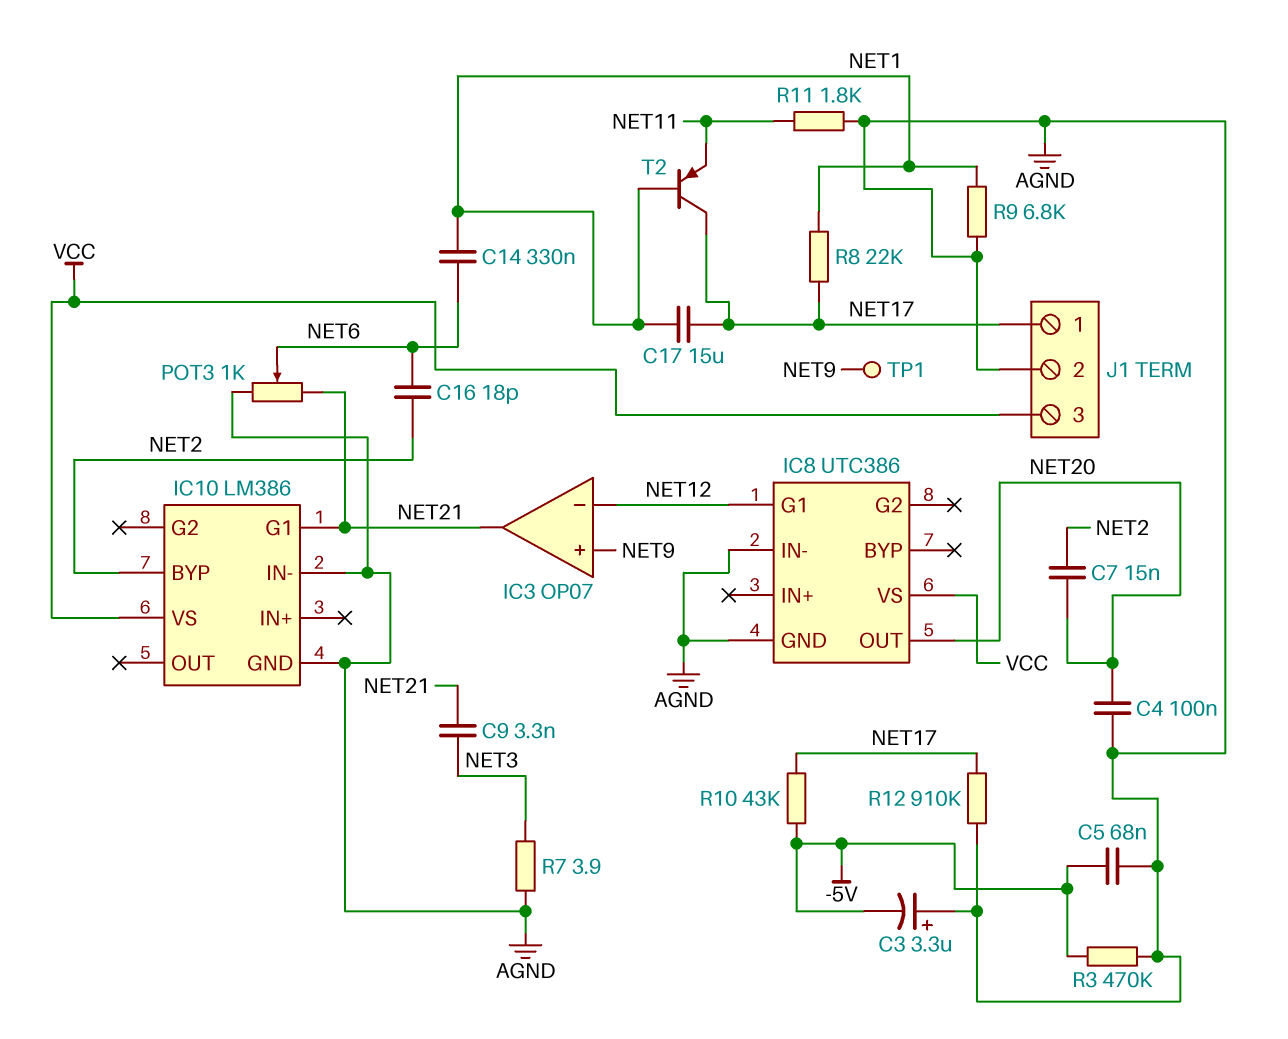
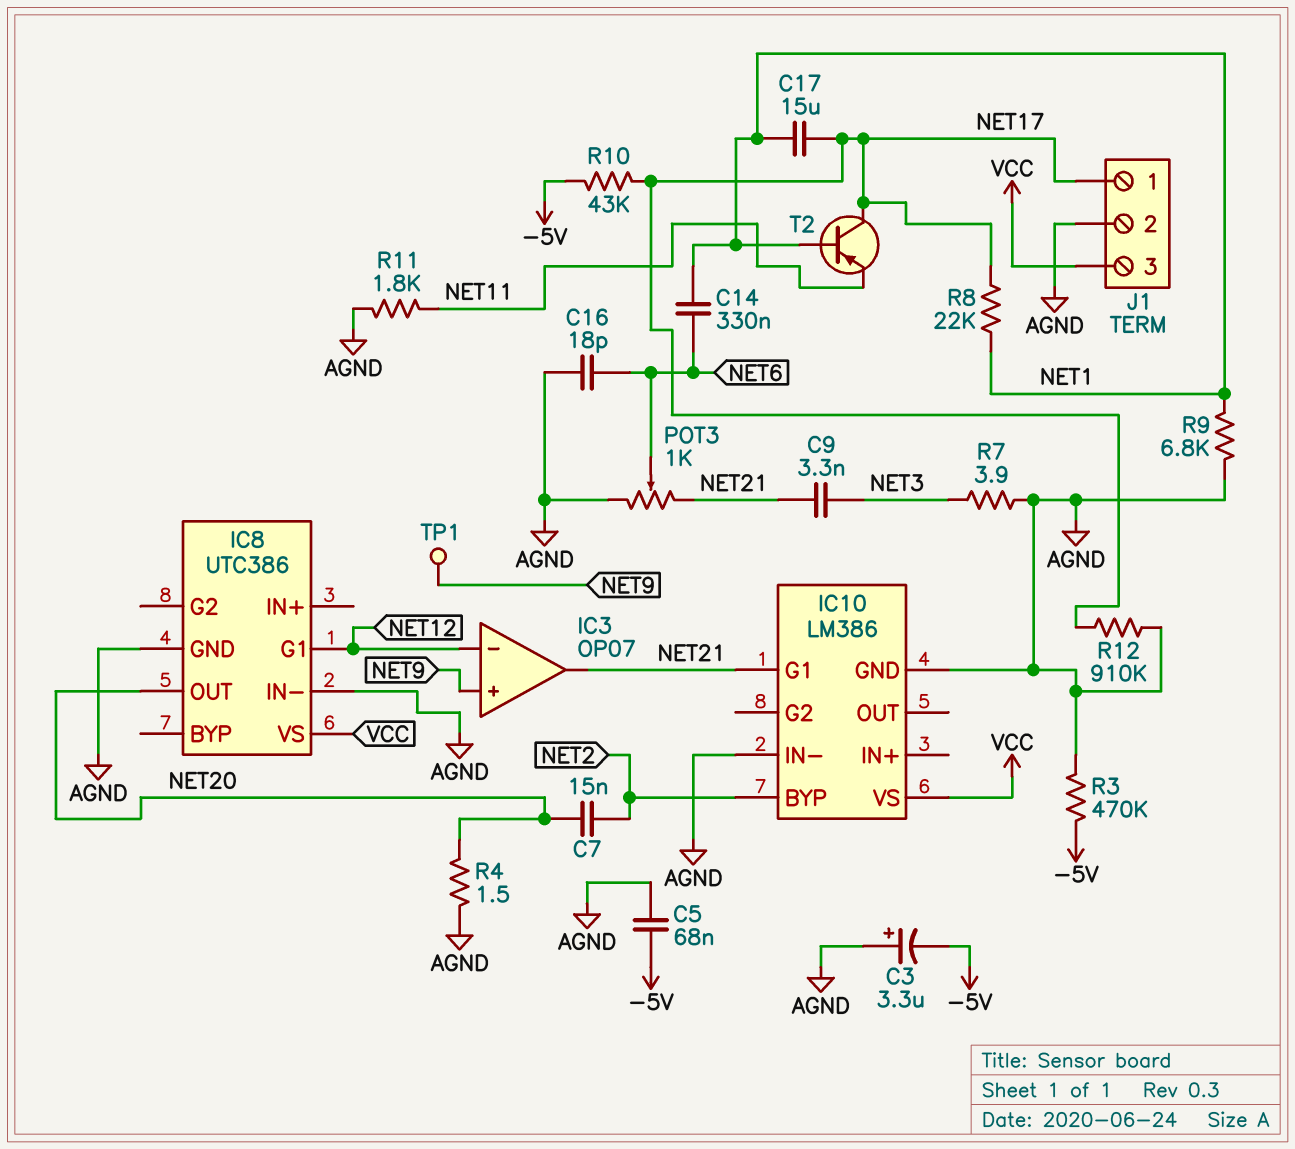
C4: 100nF (AGND, NET20) -> none
C16: 18pF (NET2, NET6) -> 18pF (AGND, NET6)
R4: none -> 1.5 (AGND, NET20)

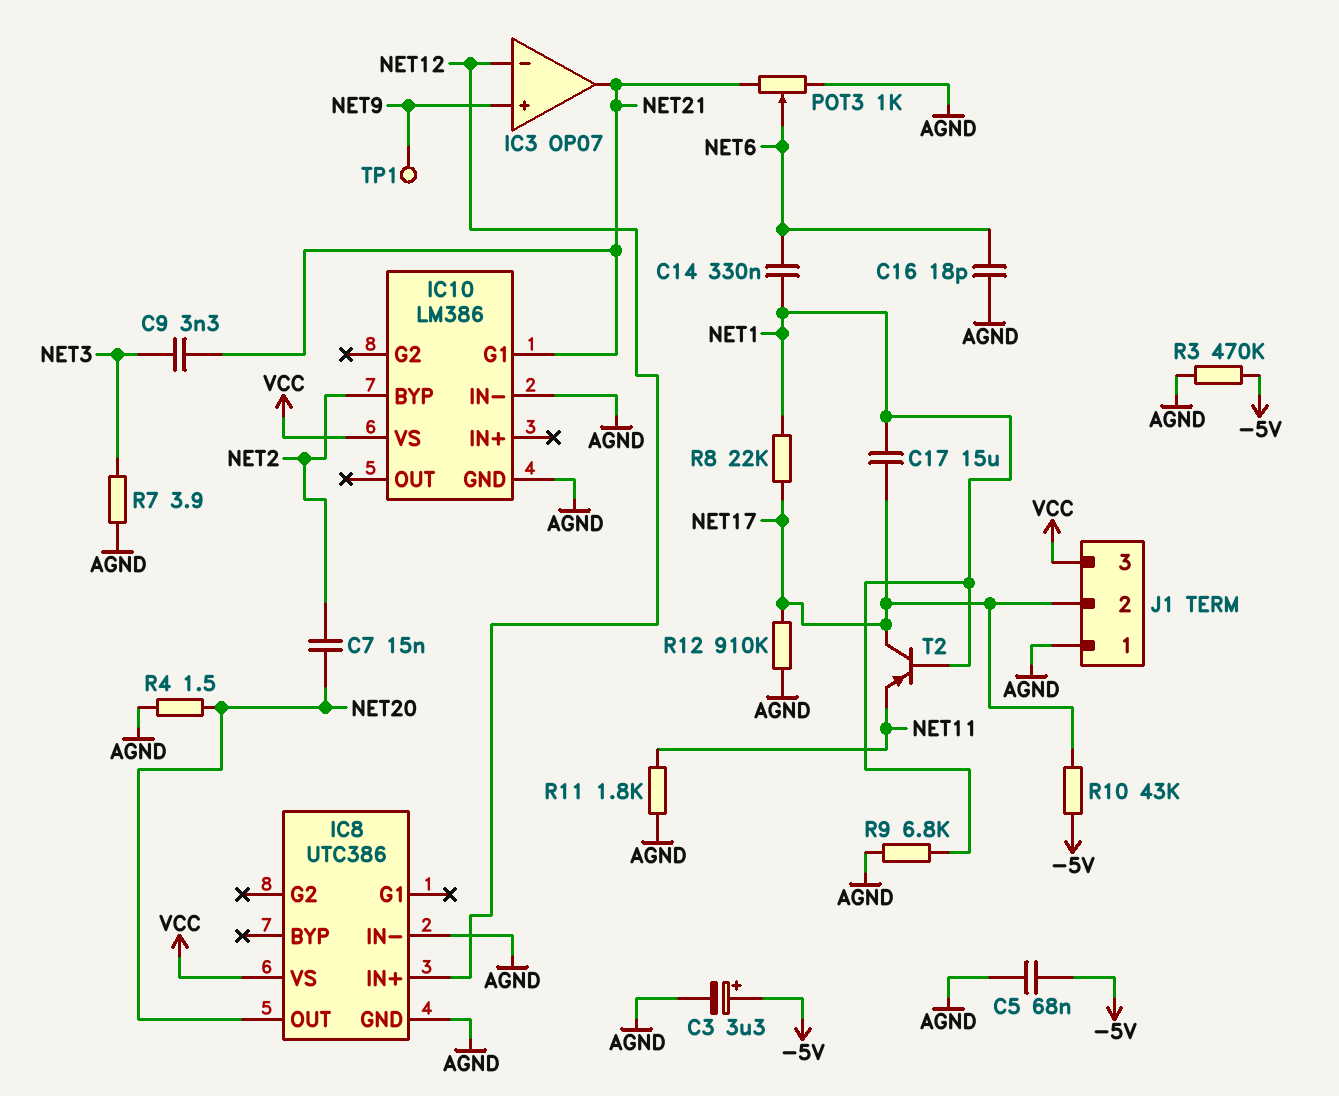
C3: 3.3uF (plus AGND, minus -5V) -> 3.3uF (plus -5V, minus AGND)
IC8 pin G1: NET12 -> none
IC8 pin IN+: none -> NET12
J1 pin 1: NET17 -> AGND
J1 pin 2: AGND -> NET17

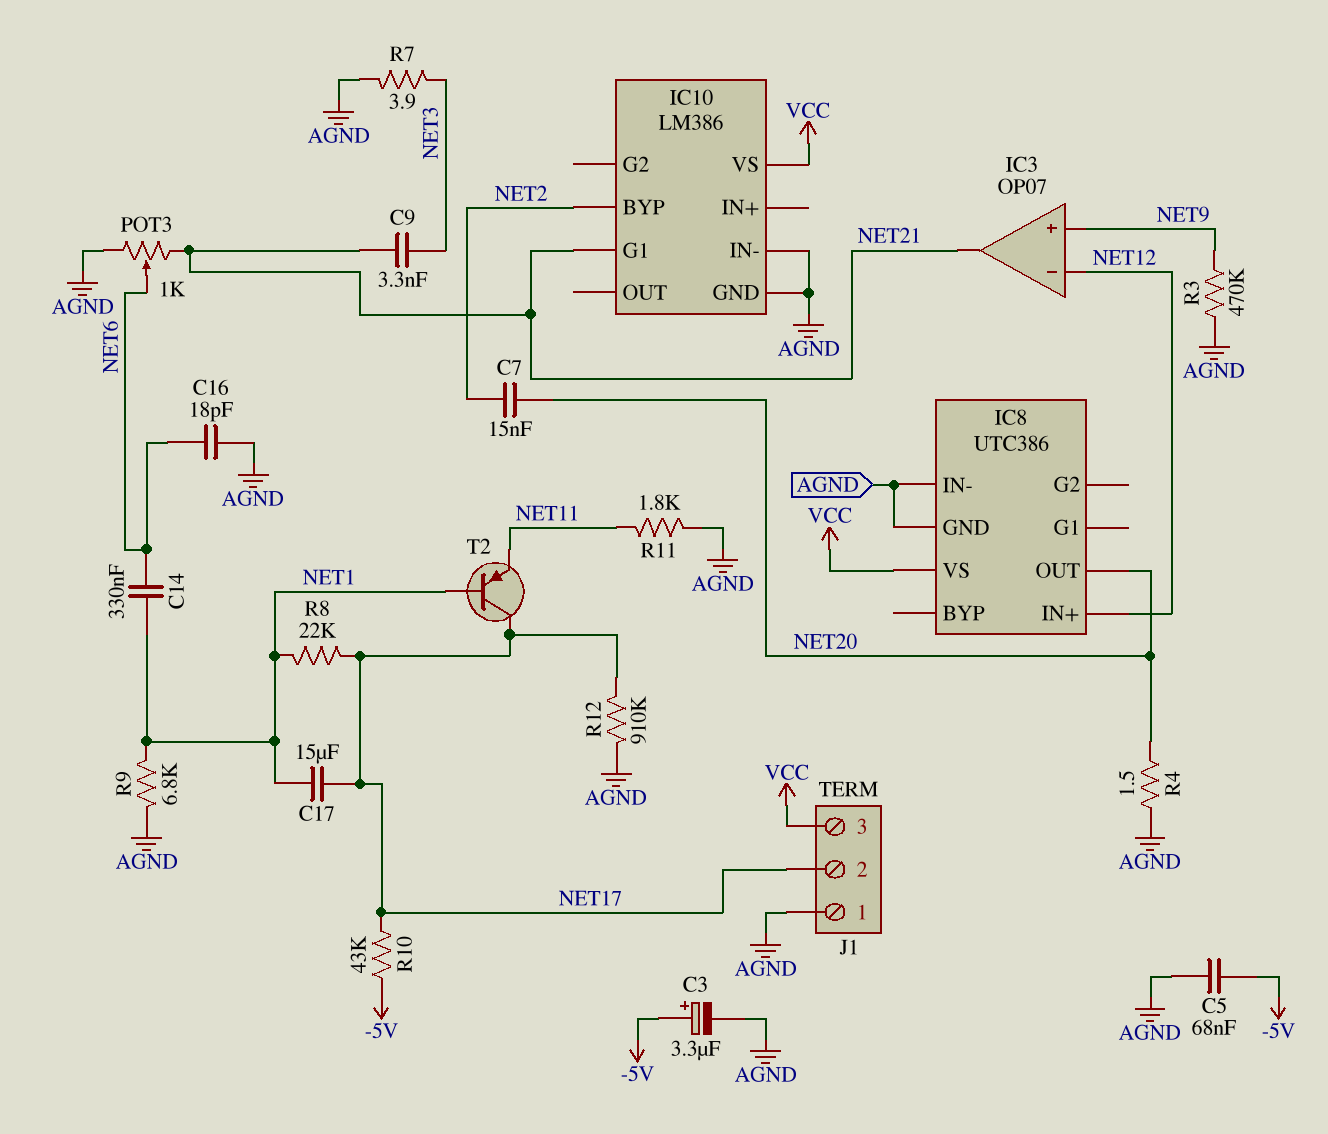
R3: 470k (-5V, AGND) -> 470k (AGND, NET9)
TP1: test point (NET9) -> none

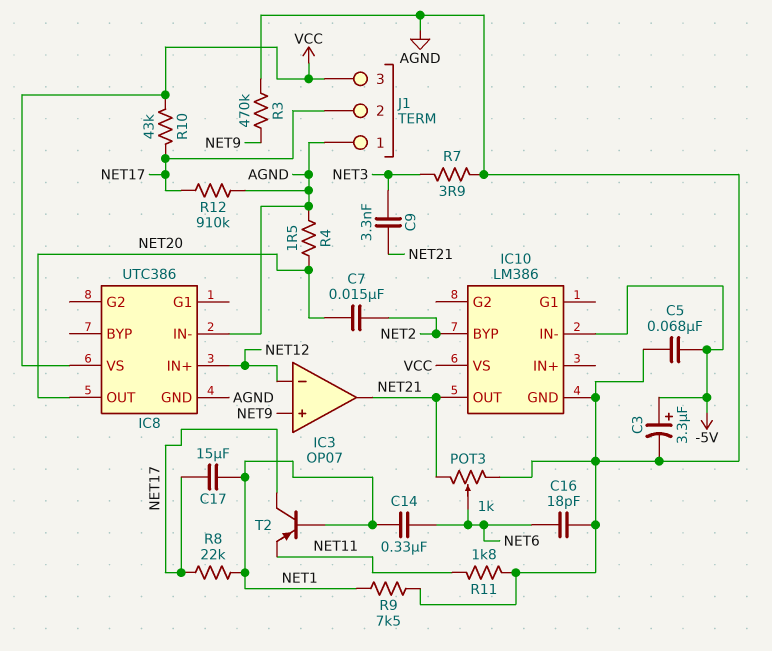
IC10 pin G1: NET21 -> none
IC10 pin IN-: AGND -> -5V
IC10 pin OUT: none -> NET21
R9: 6.8k (AGND, NET1) -> 7.5k (AGND, NET1)
R10: 43k (-5V, NET17) -> 43k (NET17, VCC)

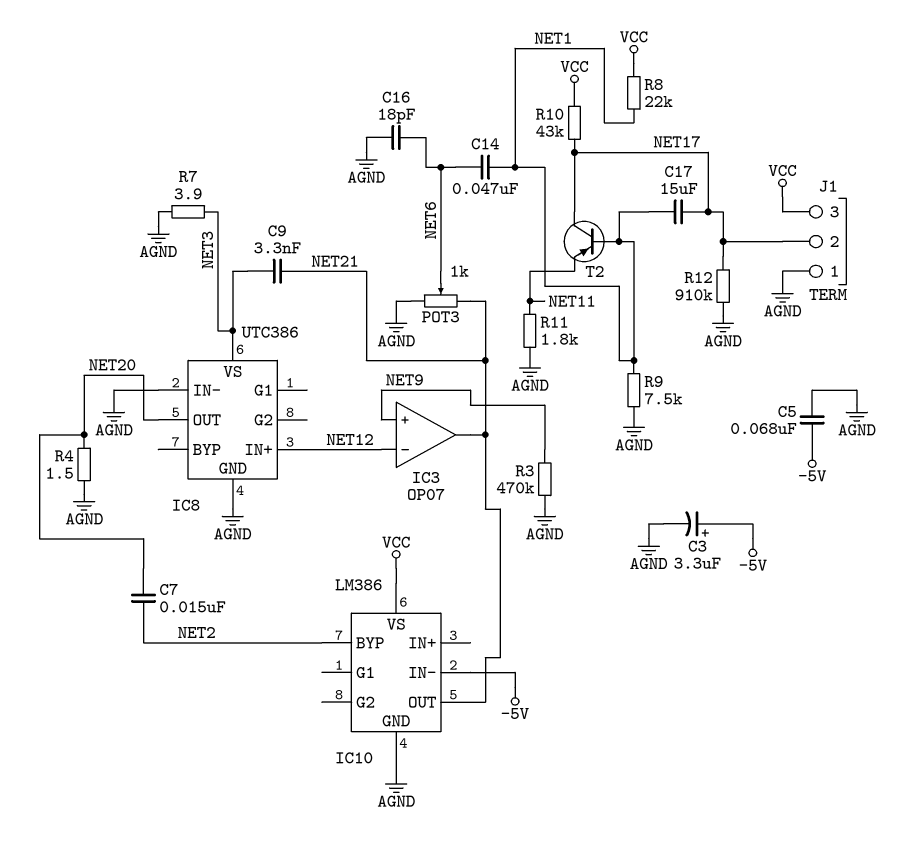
C14: 330nF (NET1, NET6) -> 47nF (NET1, NET6)
IC8 pin VS: VCC -> NET3
R8: 22k (NET1, NET17) -> 22k (NET1, VCC)

